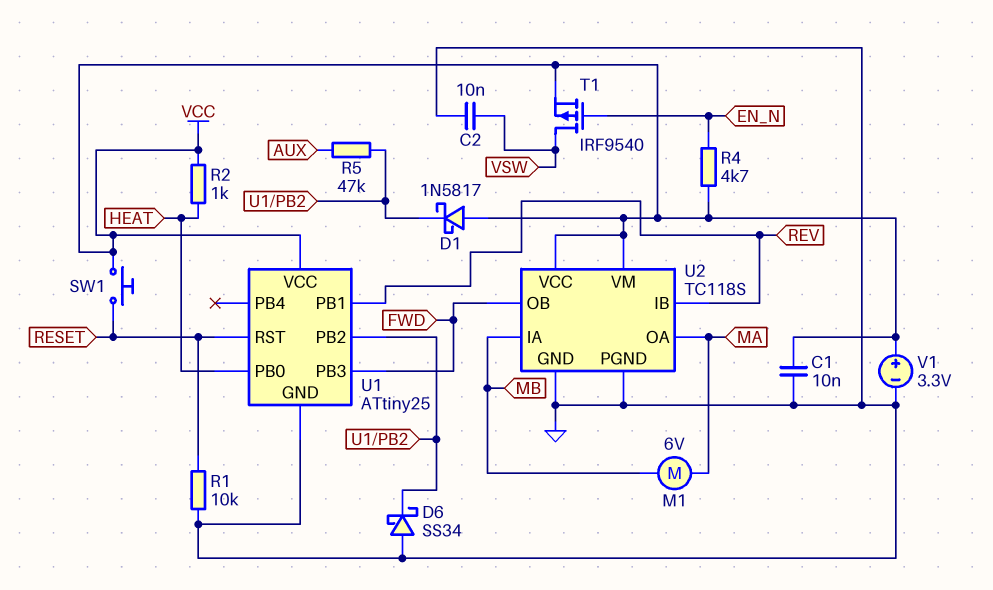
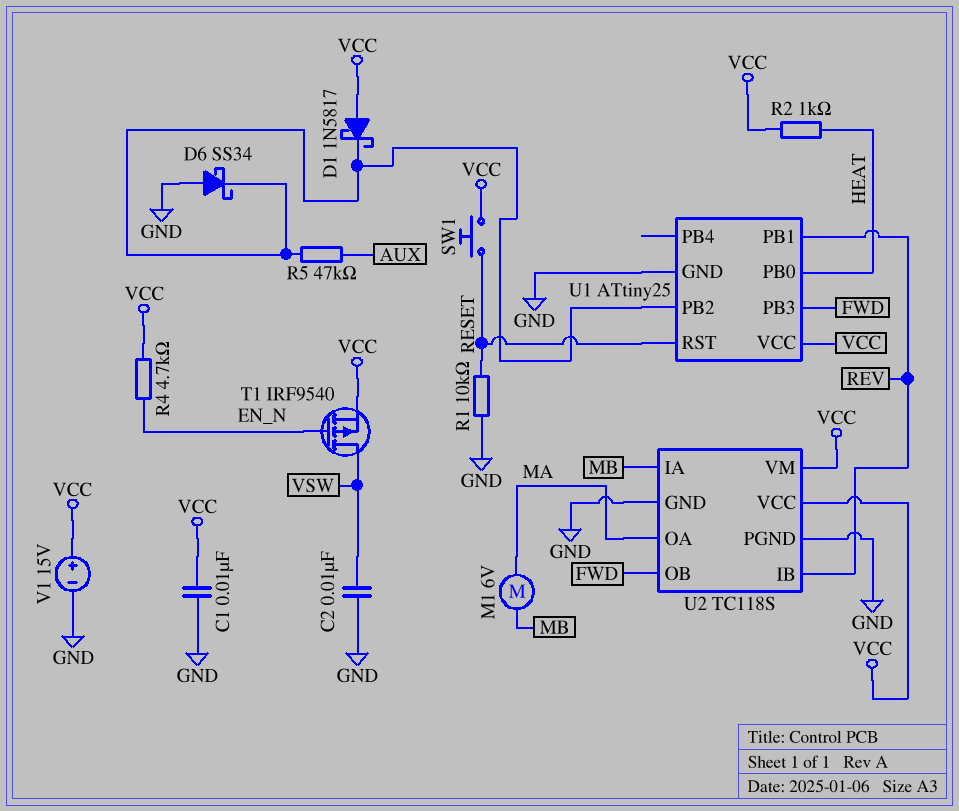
V1: 3.3V (plus VCC, minus GND) -> 15V (plus VCC, minus GND)

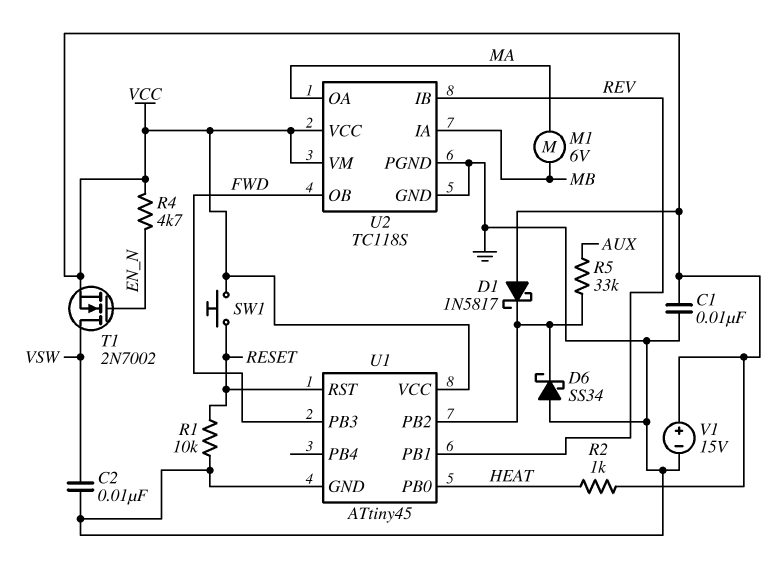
R5: 47k (AUX, U1/PB2) -> 33k (AUX, U1/PB2)
T1: PMOS IRF9540 (G EN_N, D VSW, S VCC) -> NMOS 2N7002 (G EN_N, D VSW, S VCC)
U1: ATtiny25 -> ATtiny45

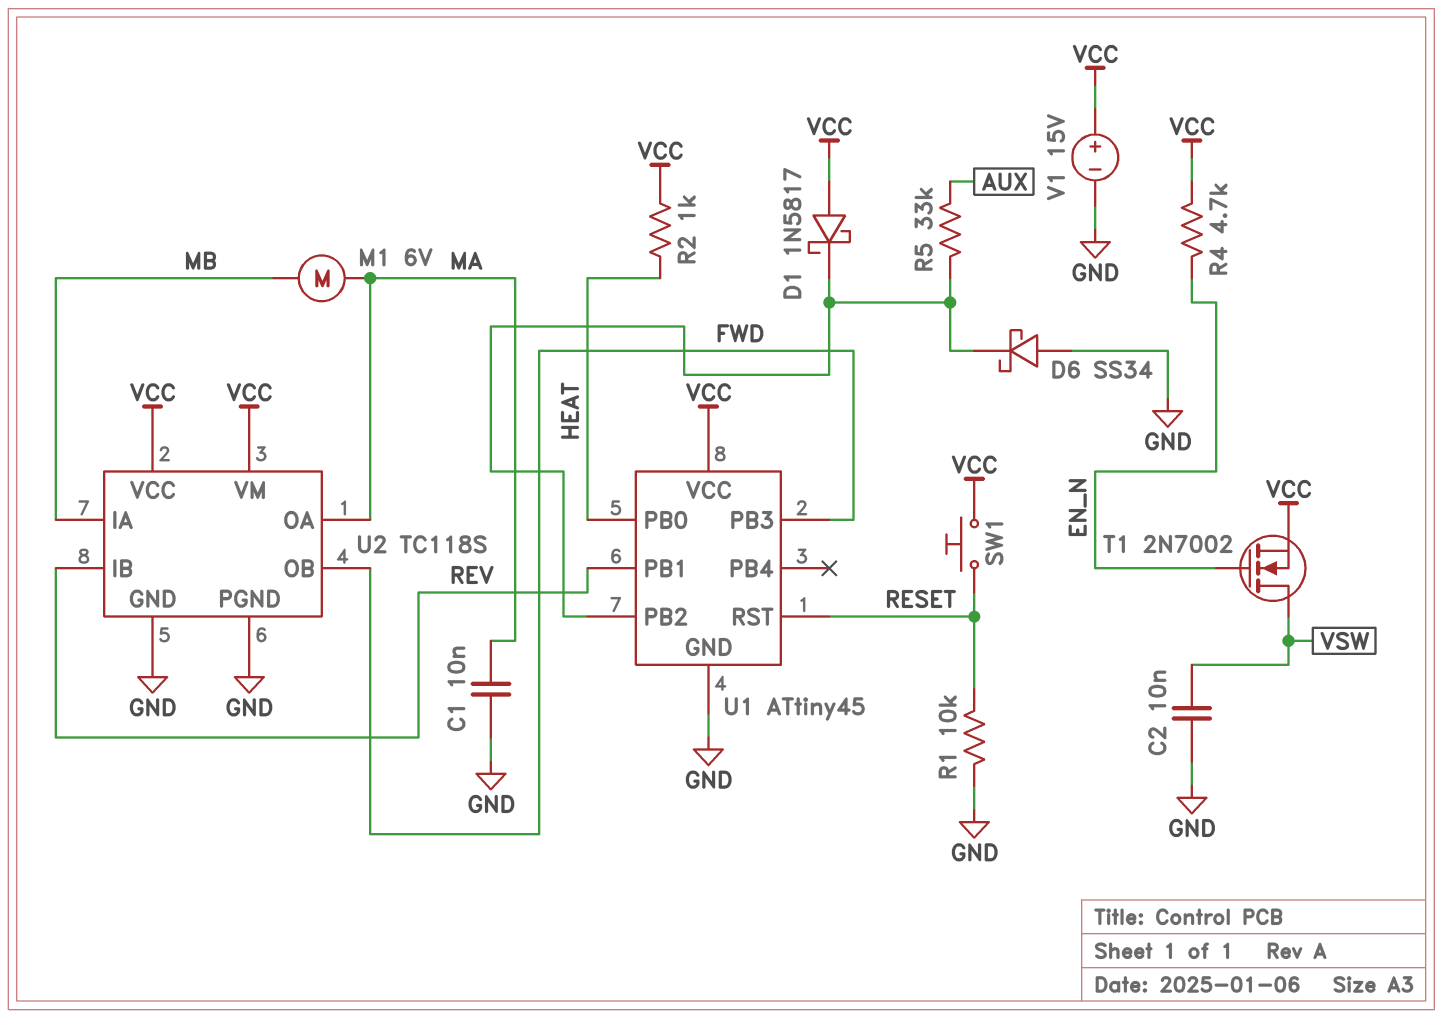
C1: 10nF (GND, VCC) -> 10nF (GND, MA)

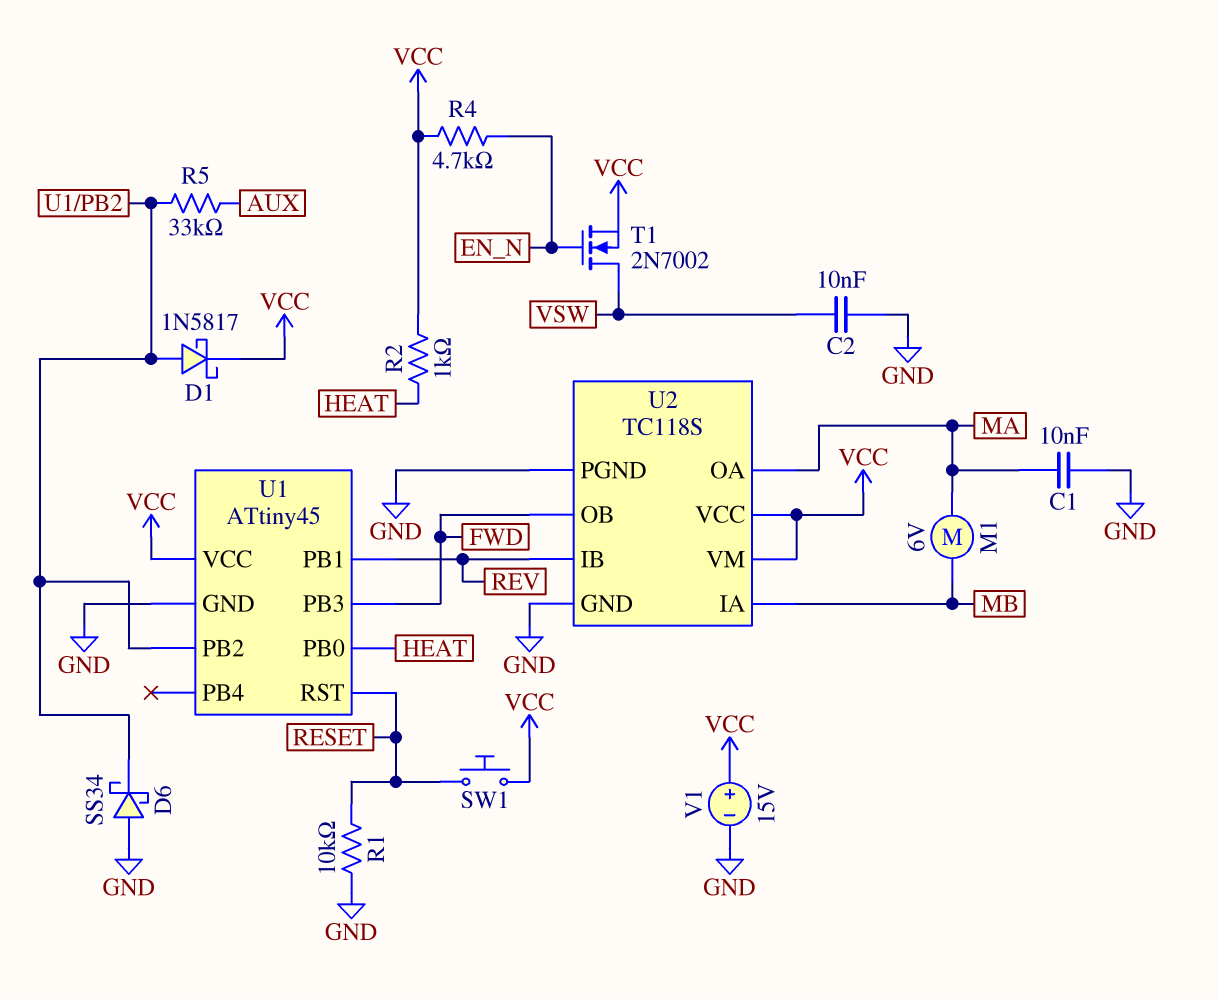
D1: schottky 1N5817 (A VCC, K U1/PB2) -> schottky 1N5817 (A U1/PB2, K VCC)

